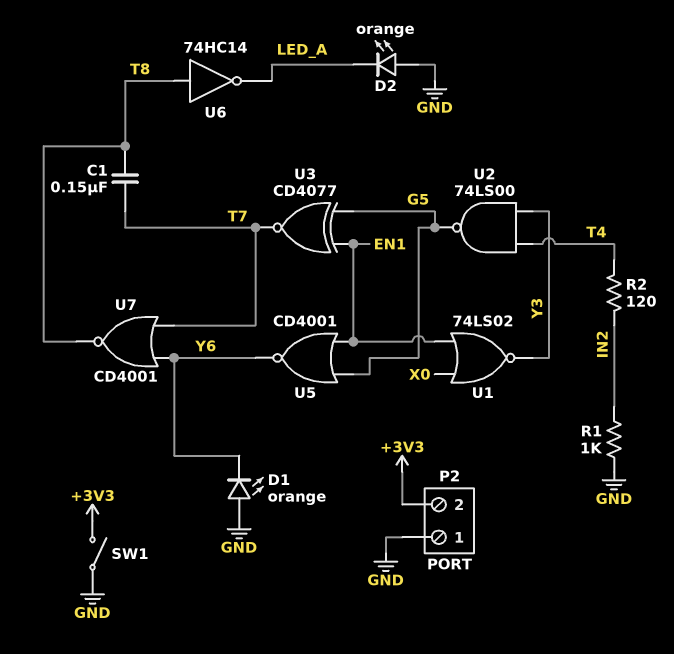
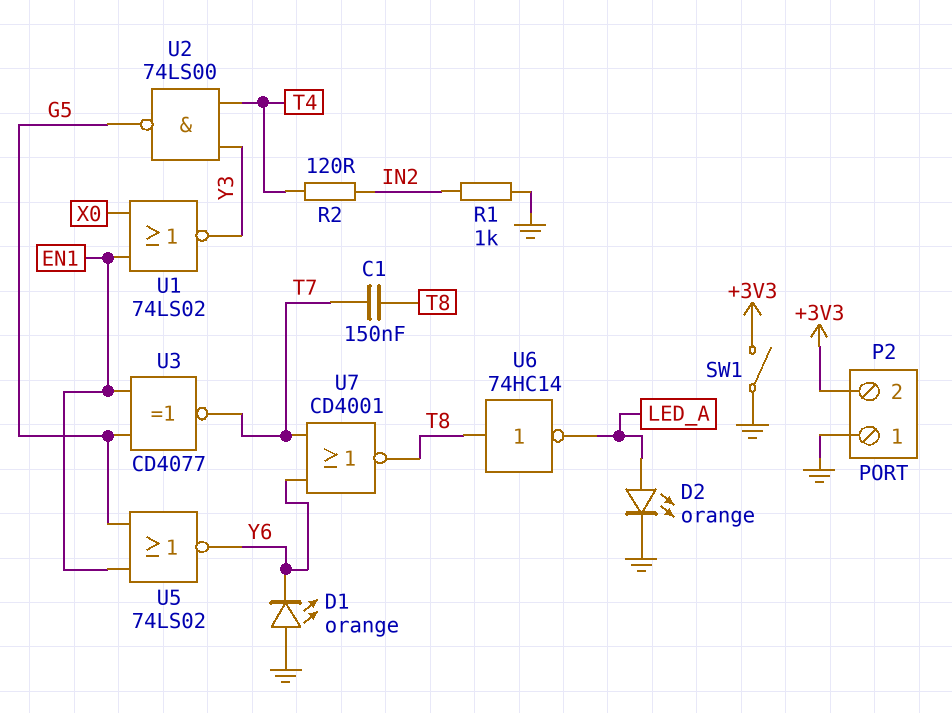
D2: LED orange (A GND, K LED_A) -> LED orange (A LED_A, K GND)
U5: NOR CD4001 (in EN1, in G5, out Y6) -> NOR 74LS02 (in EN1, in G5, out Y6)

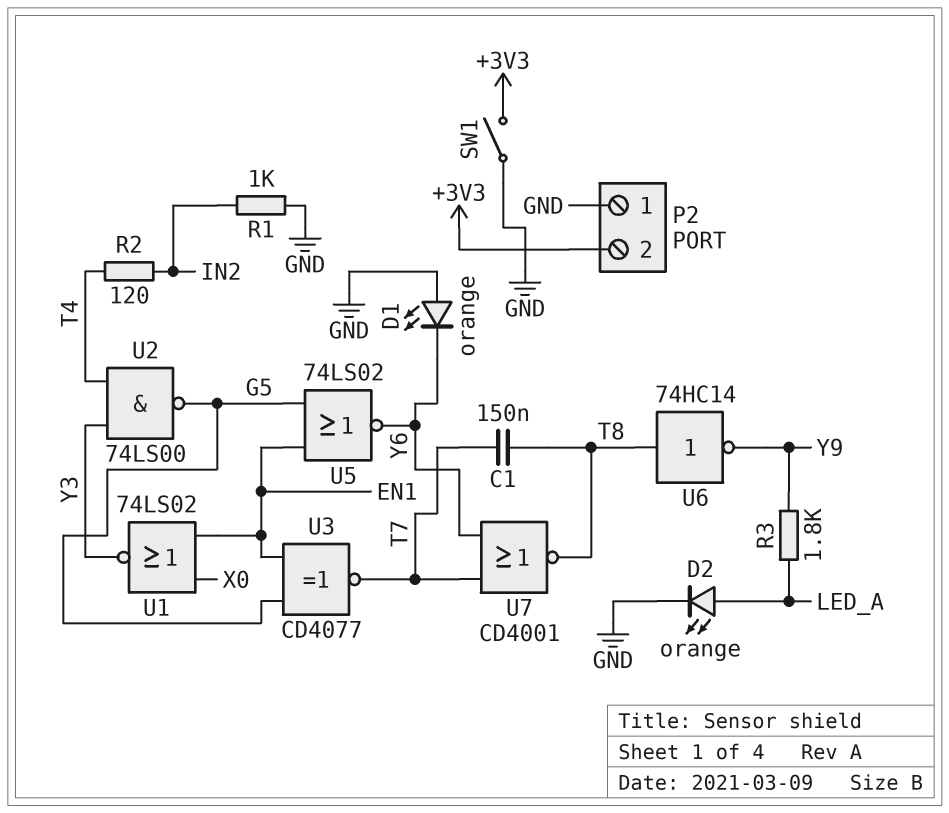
R3: none -> 1.8k (LED_A, Y9)
U6: NOT 74HC14 (in T8, out LED_A) -> NOT 74HC14 (in T8, out Y9)

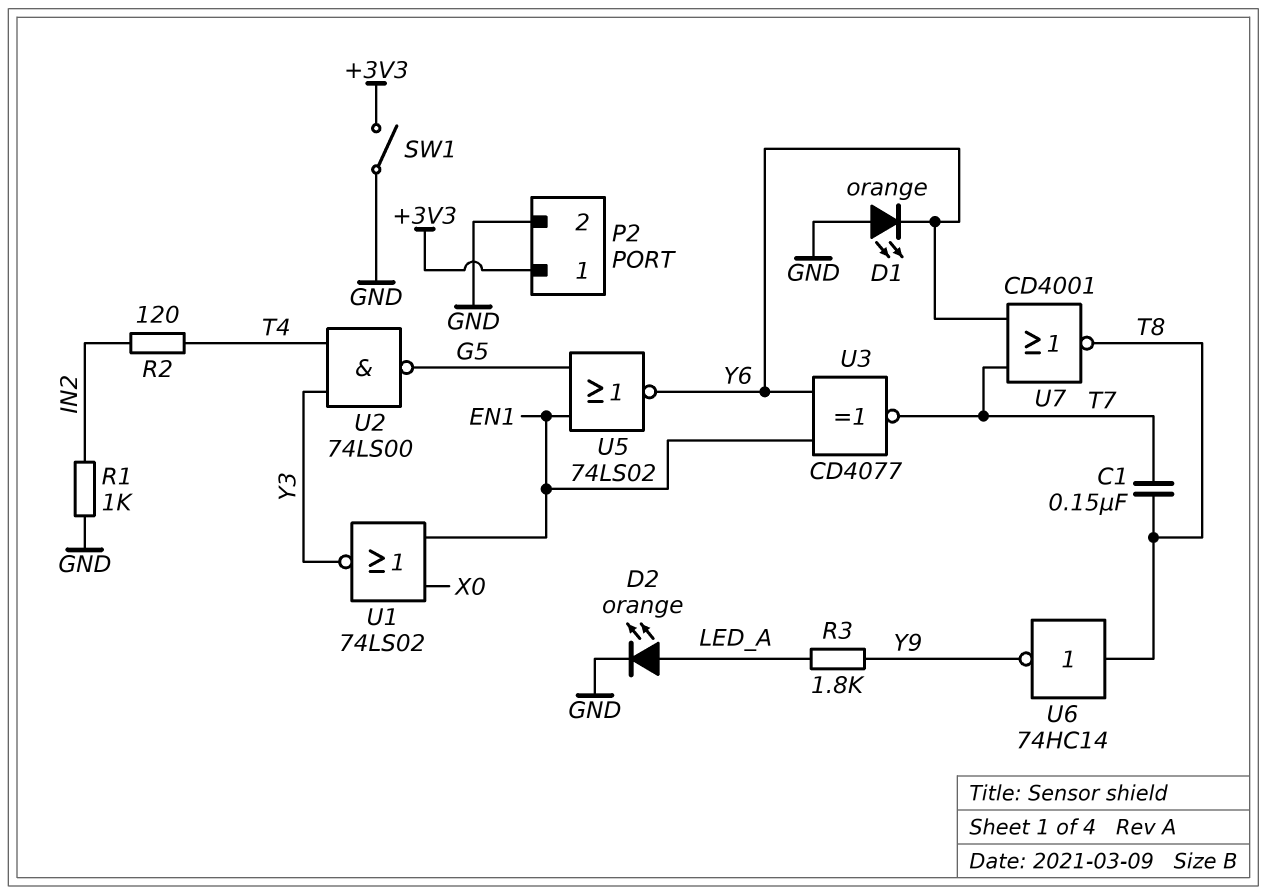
P2 pin 1: GND -> +3V3
P2 pin 2: +3V3 -> GND
U3: XNOR CD4077 (in EN1, in G5, out T7) -> XNOR CD4077 (in EN1, in Y6, out T7)

